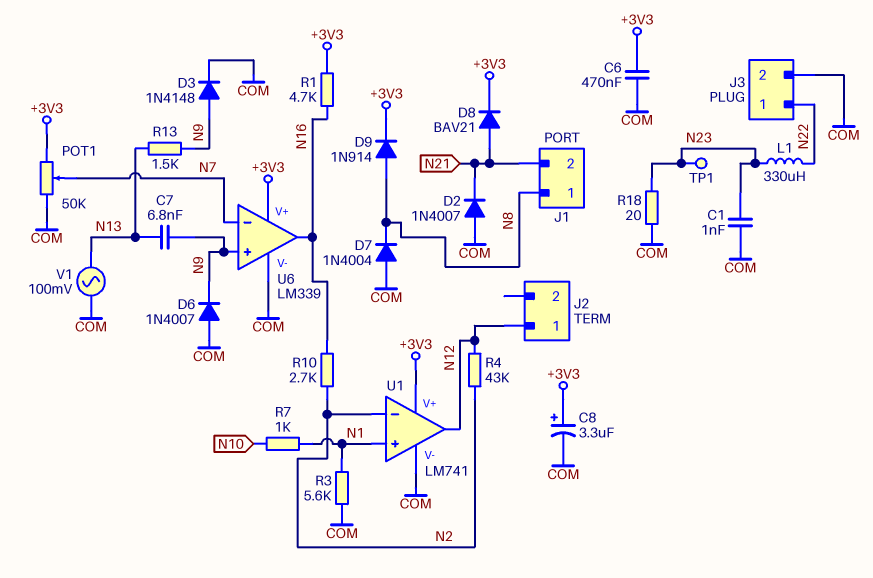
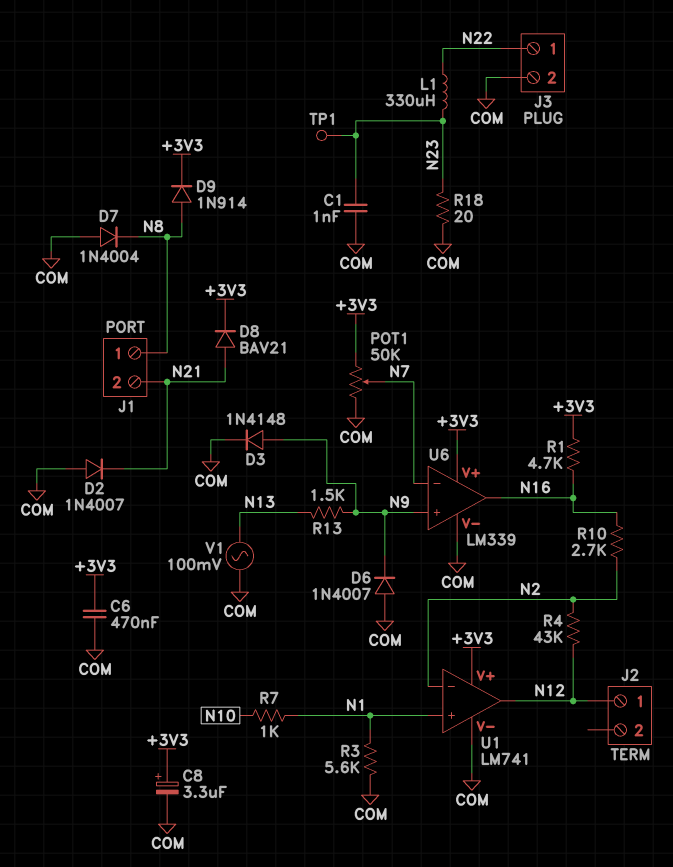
C7: 6.8nF (N9, N13) -> none

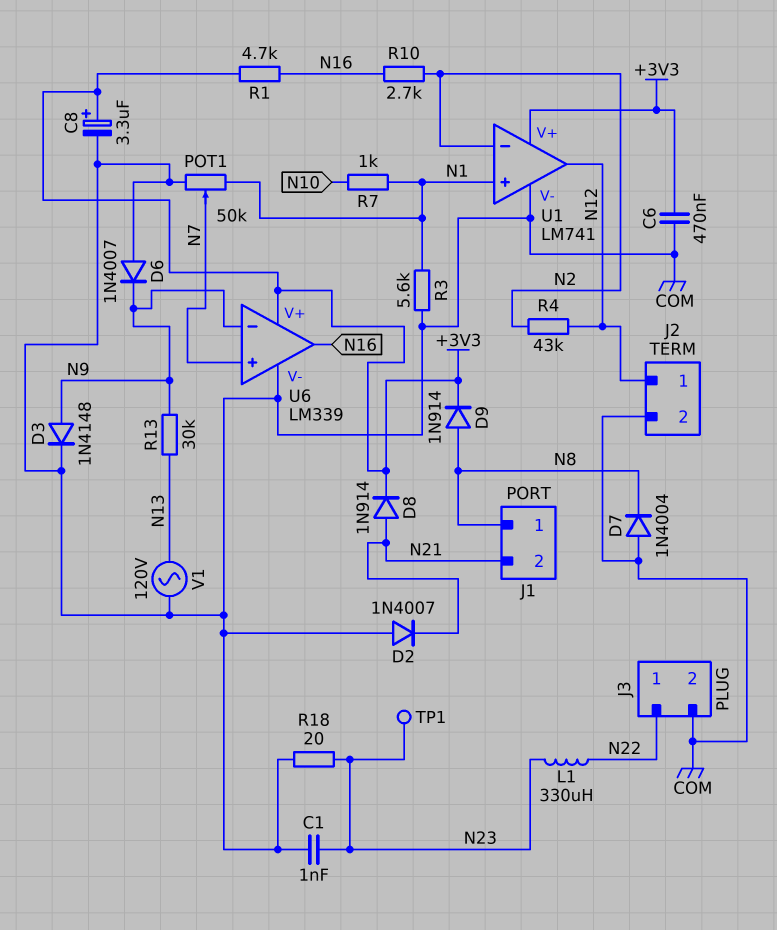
D8: diode BAV21 (A N21, K +3V3) -> diode 1N914 (A N21, K +3V3)
J2 pin 2: none -> COM
POT1: 50k (+3V3, COM, wiper N7) -> 50k (COM, N1, wiper N7)
R13: 1.5k (N9, N13) -> 30k (N9, N13)
U6 pin in+: N9 -> N7
U6 pin in-: N7 -> N9
V1: AC 100mV (COM, N13) -> AC 120V (COM, N13)

